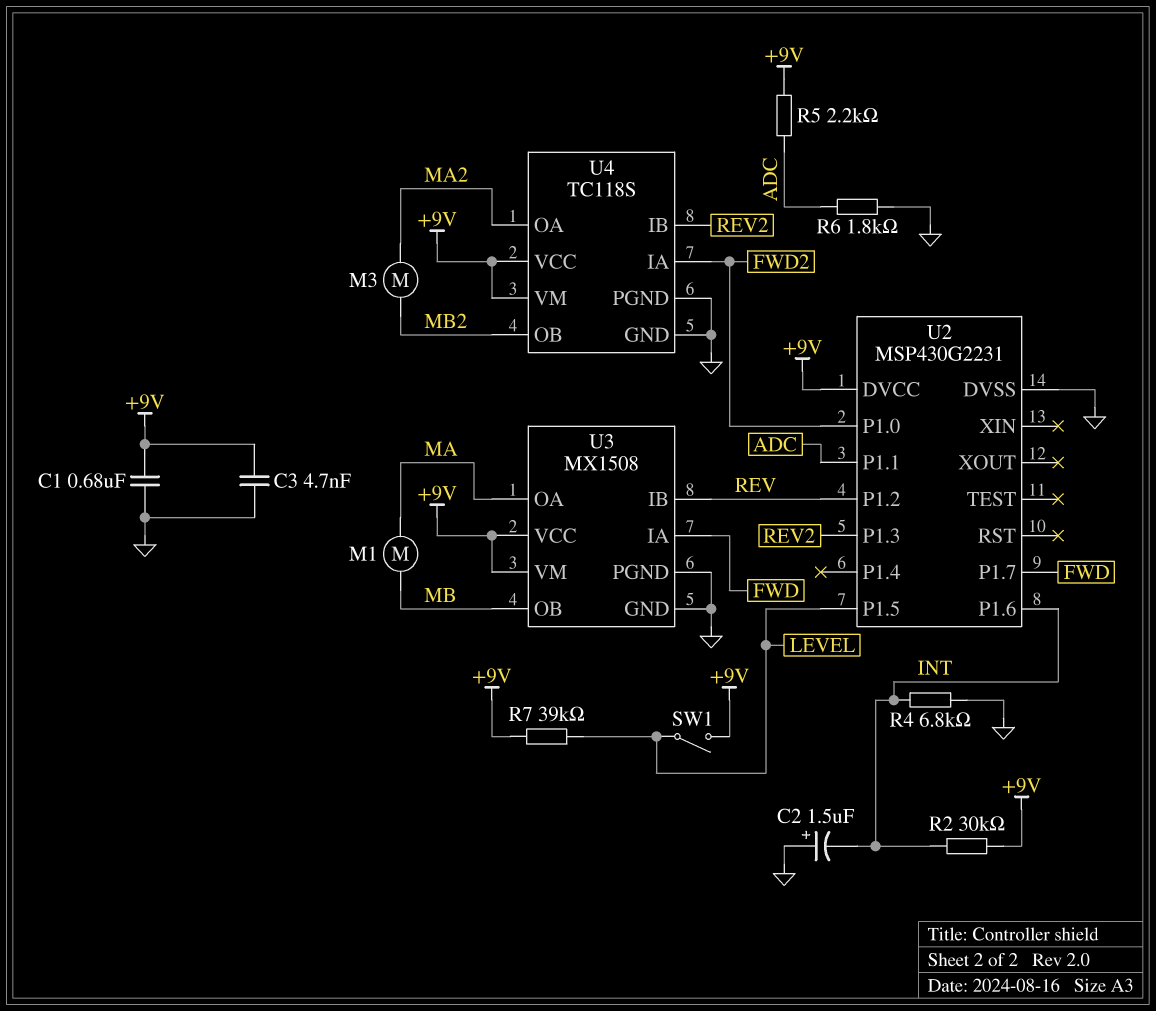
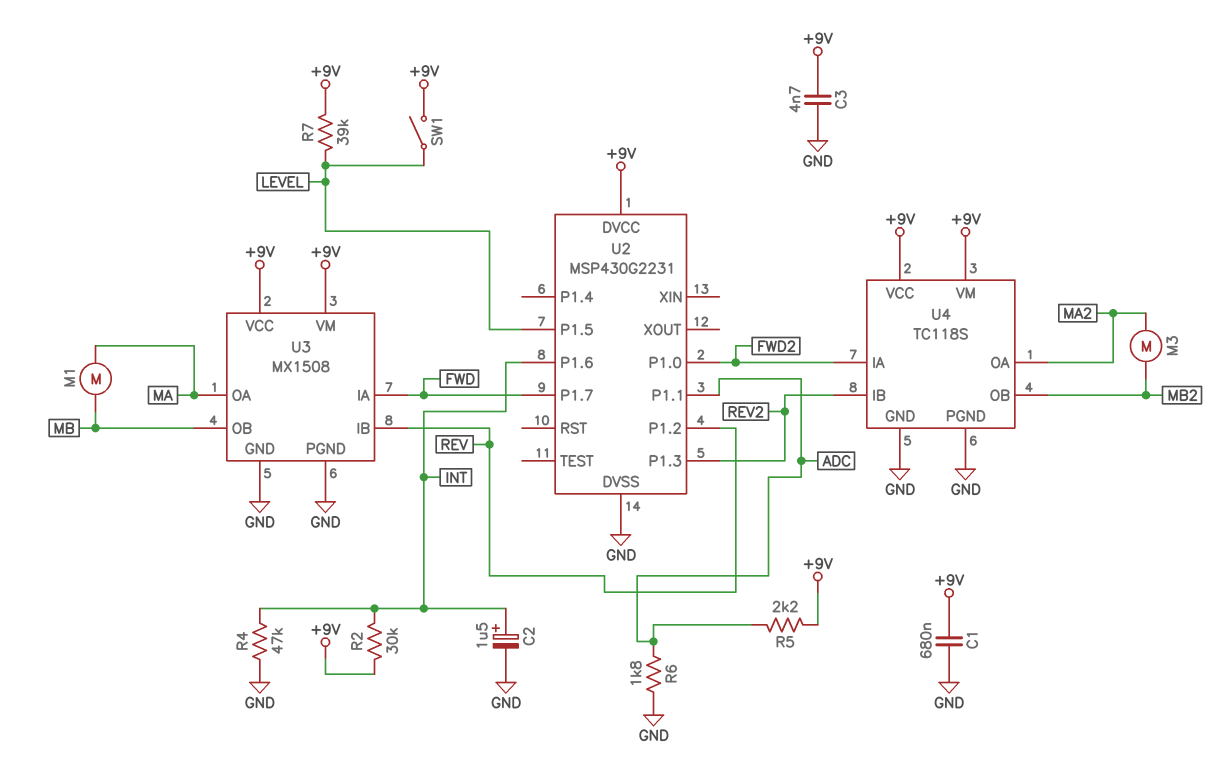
C2: 1.5uF (plus GND, minus INT) -> 1.5uF (plus INT, minus GND)
R4: 6.8k (GND, INT) -> 47k (GND, INT)

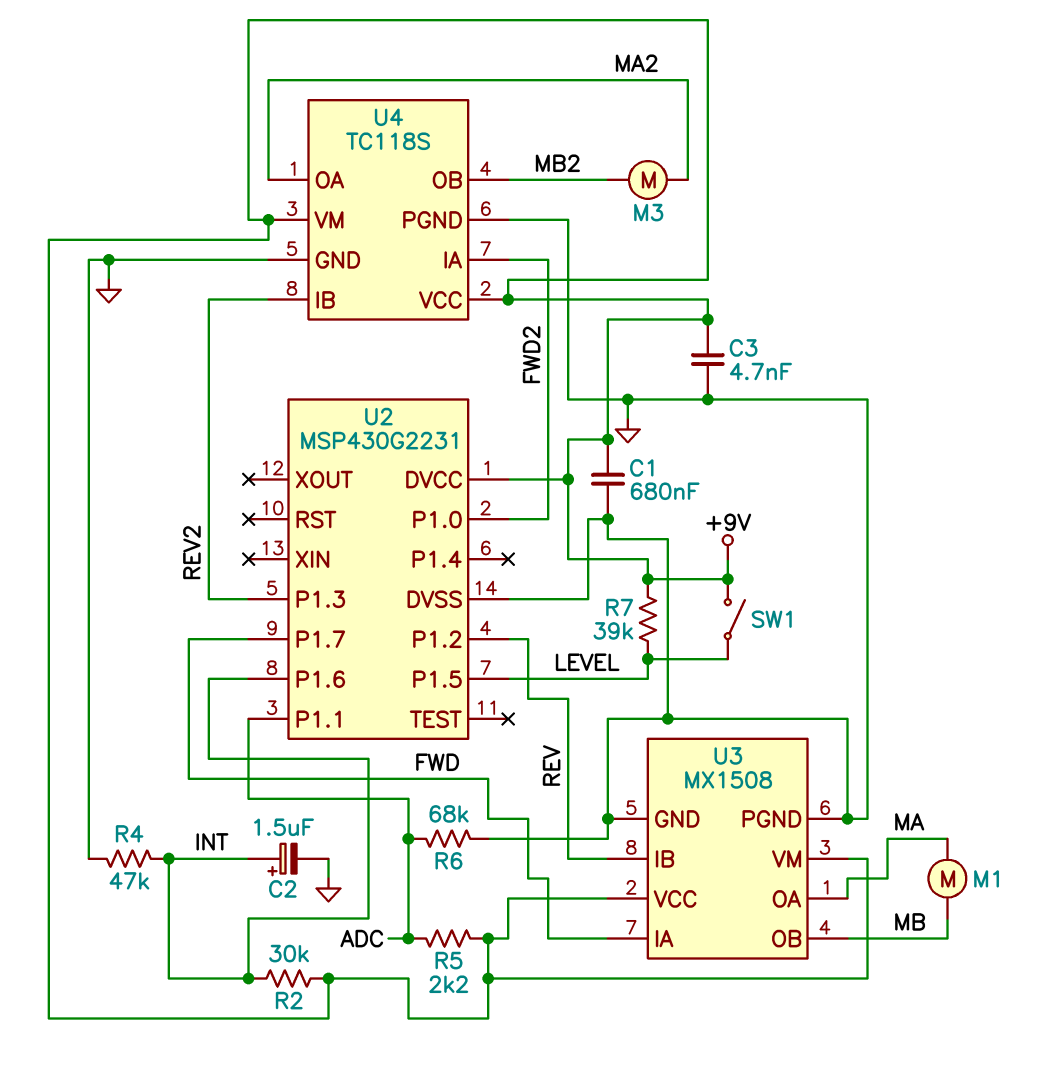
R6: 1.8k (ADC, GND) -> 68k (ADC, GND)

